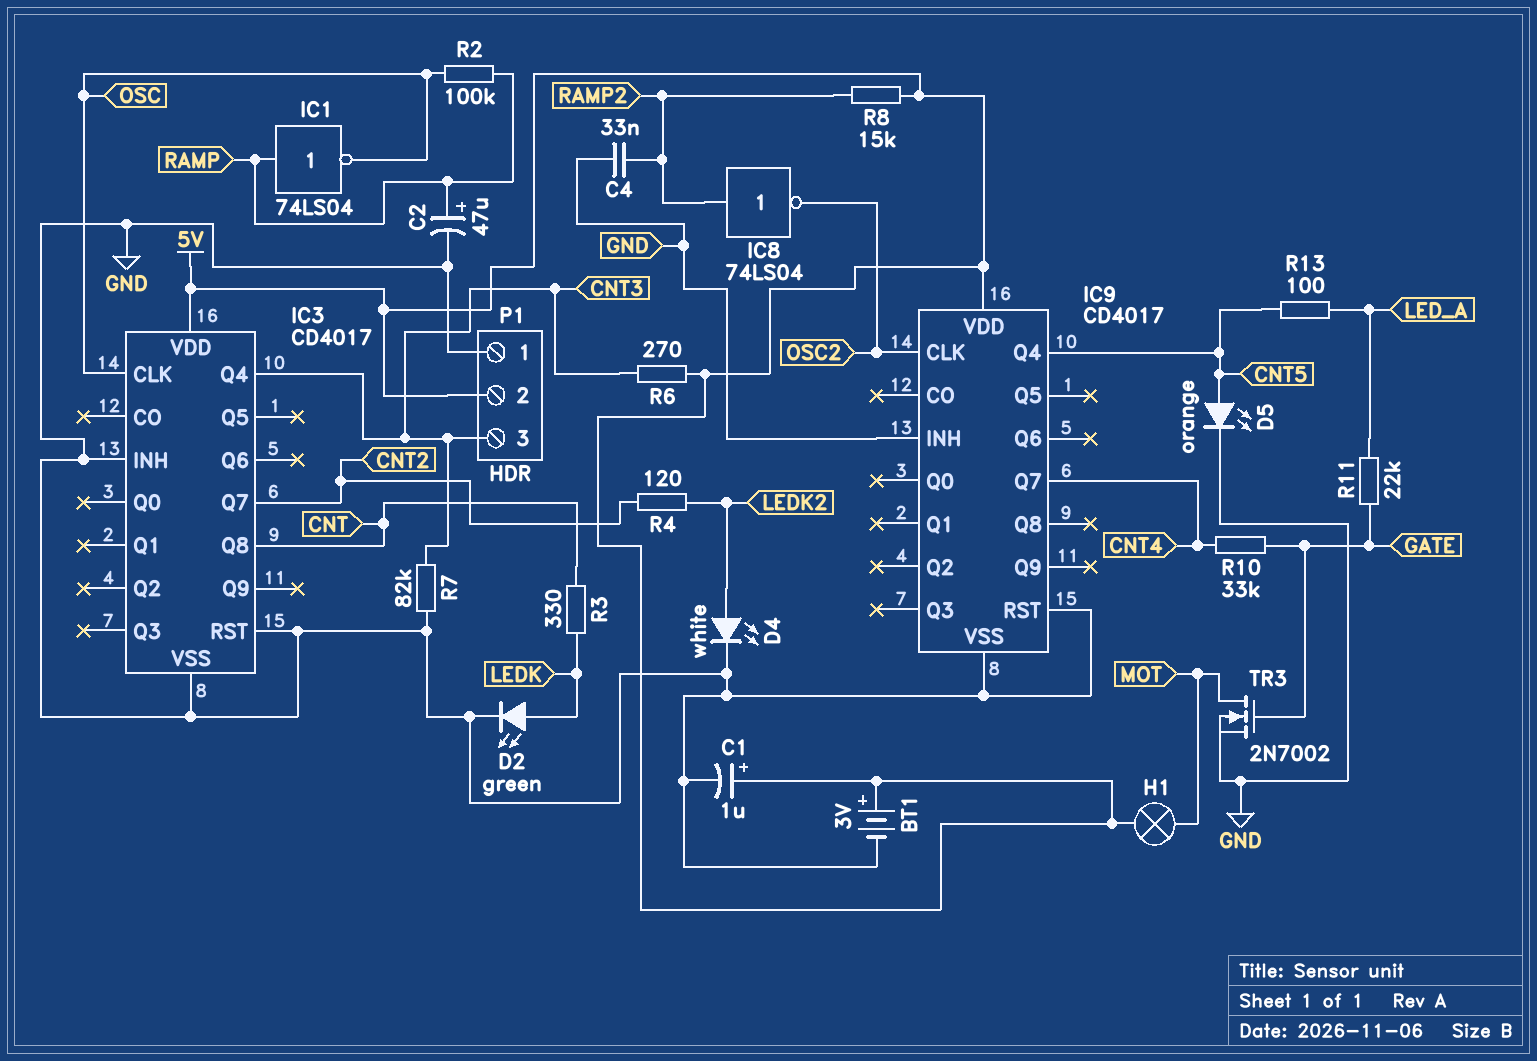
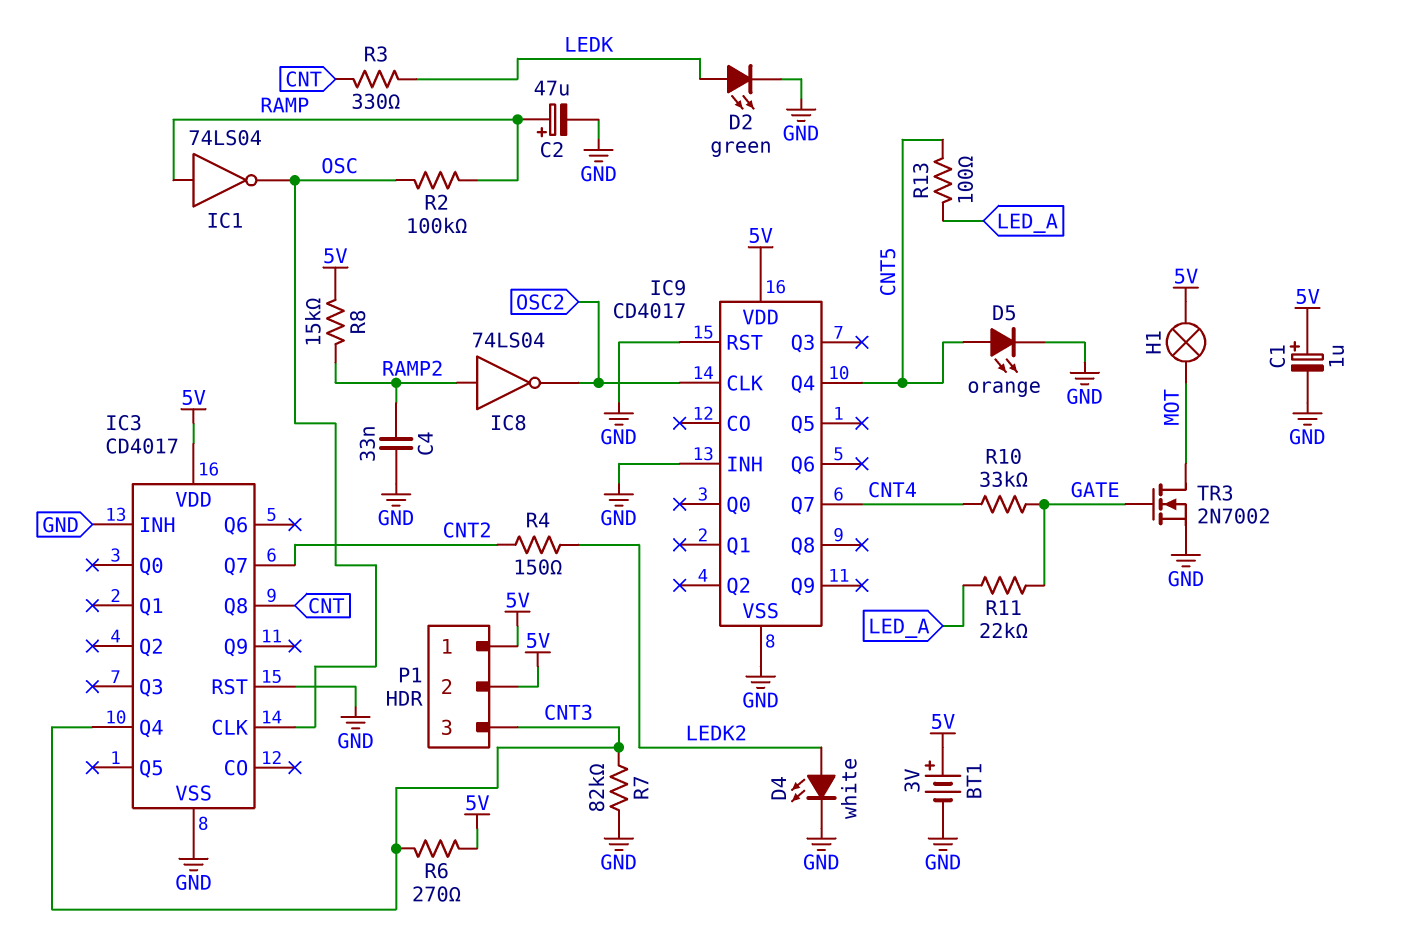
P1 pin 1: GND -> 5V
R4: 120 (CNT2, LEDK2) -> 150 (CNT2, LEDK2)

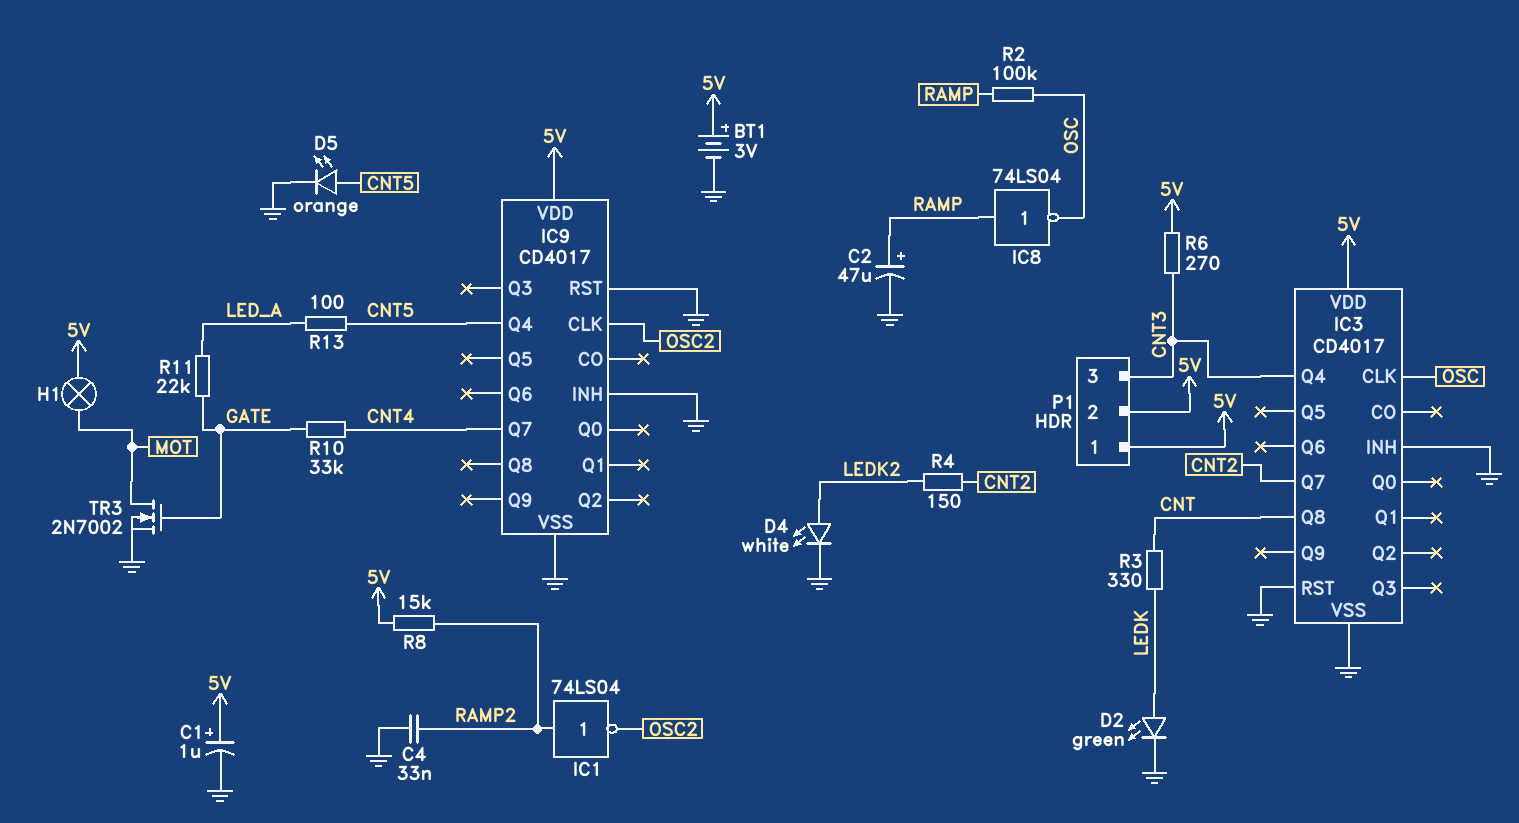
IC1: NOT 74LS04 (in RAMP, out OSC) -> NOT 74LS04 (in RAMP2, out OSC2)
IC8: NOT 74LS04 (in RAMP2, out OSC2) -> NOT 74LS04 (in RAMP, out OSC)
R7: 82k (CNT3, GND) -> none

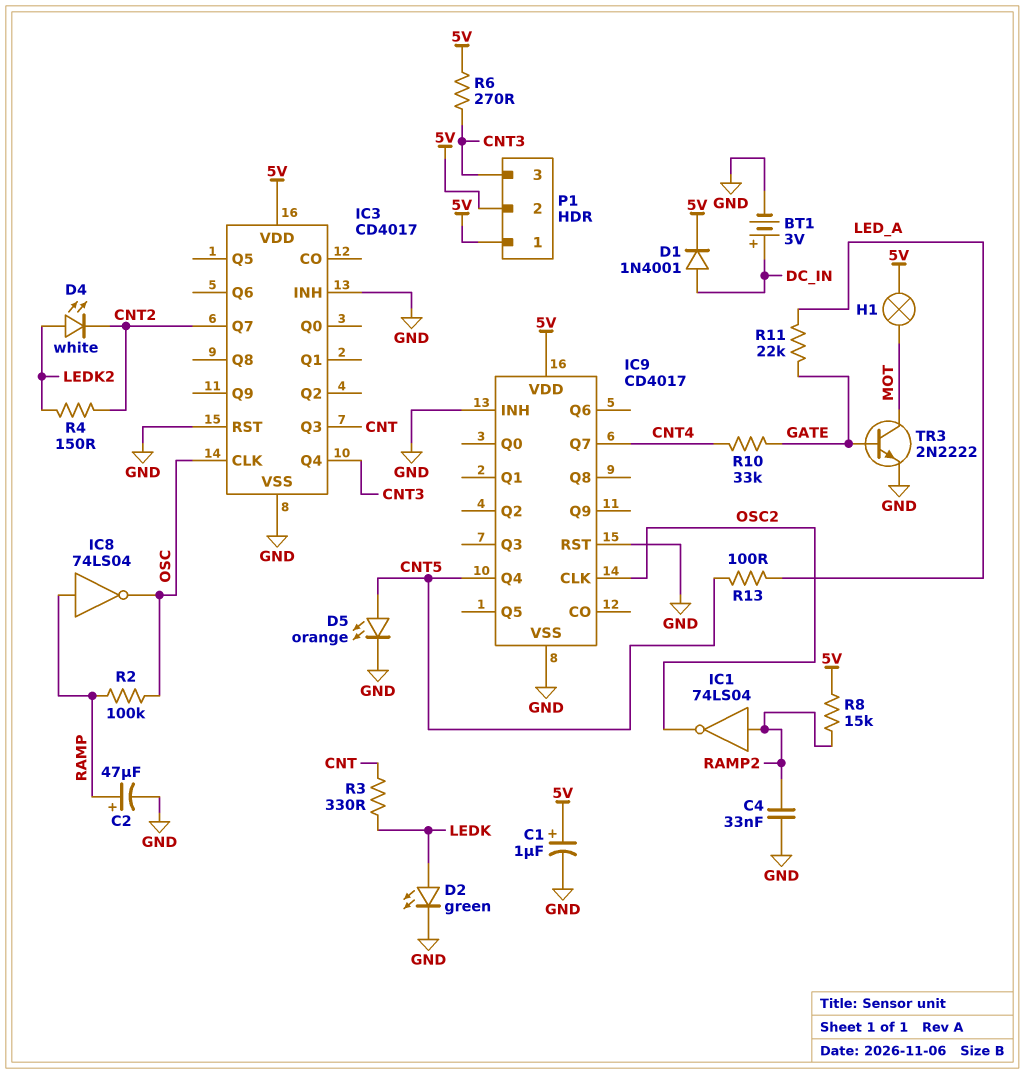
BT1: 3V (plus 5V, minus GND) -> 3V (plus DC_IN, minus GND)
D1: none -> diode 1N4001 (A DC_IN, K 5V)
D4: LED white (A LEDK2, K GND) -> LED white (A LEDK2, K CNT2)
IC3 pin Q3: none -> CNT
IC3 pin Q8: CNT -> none
TR3: NMOS 2N7002 (G GATE, D MOT, S GND) -> NPN 2N2222 (B GATE, C MOT, E GND)

